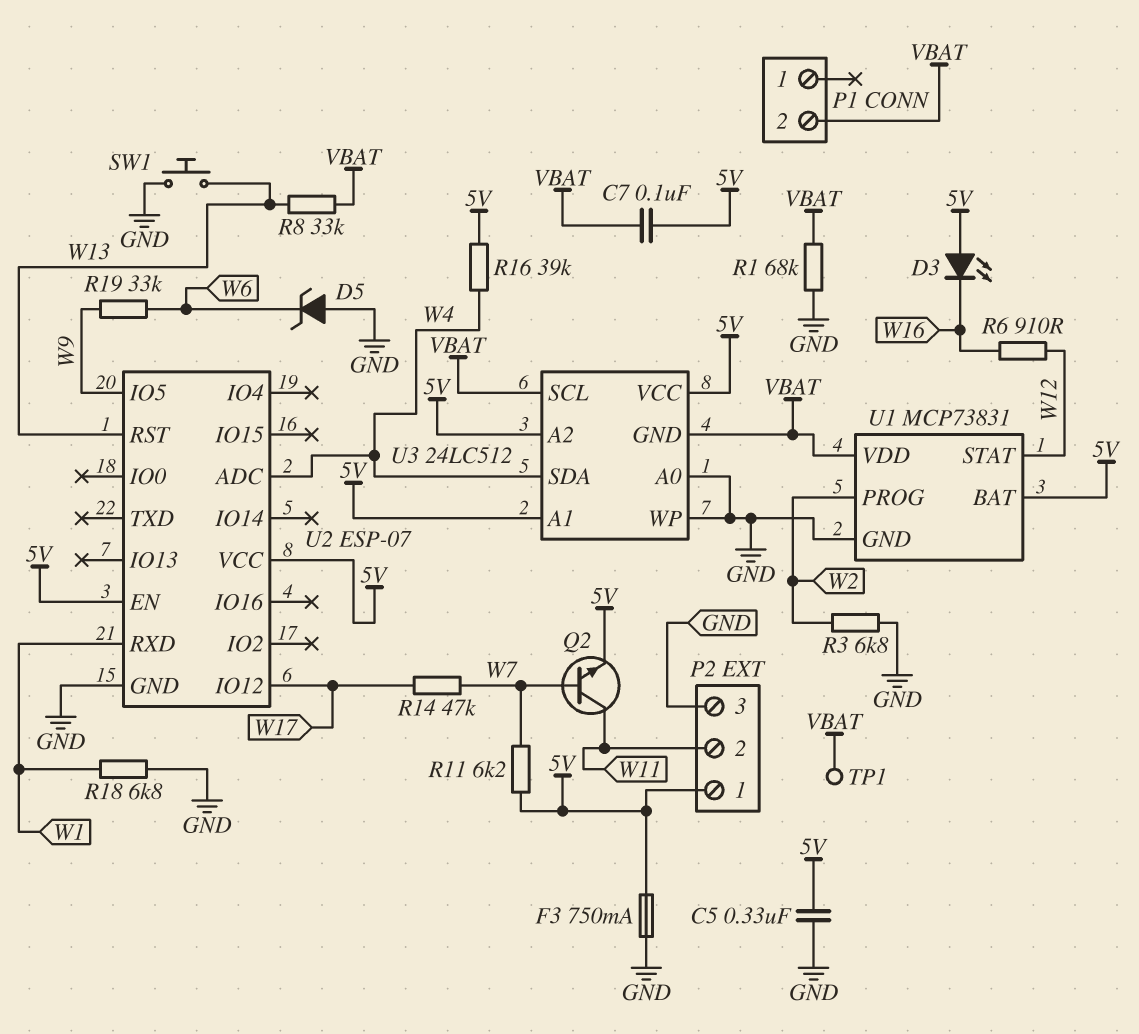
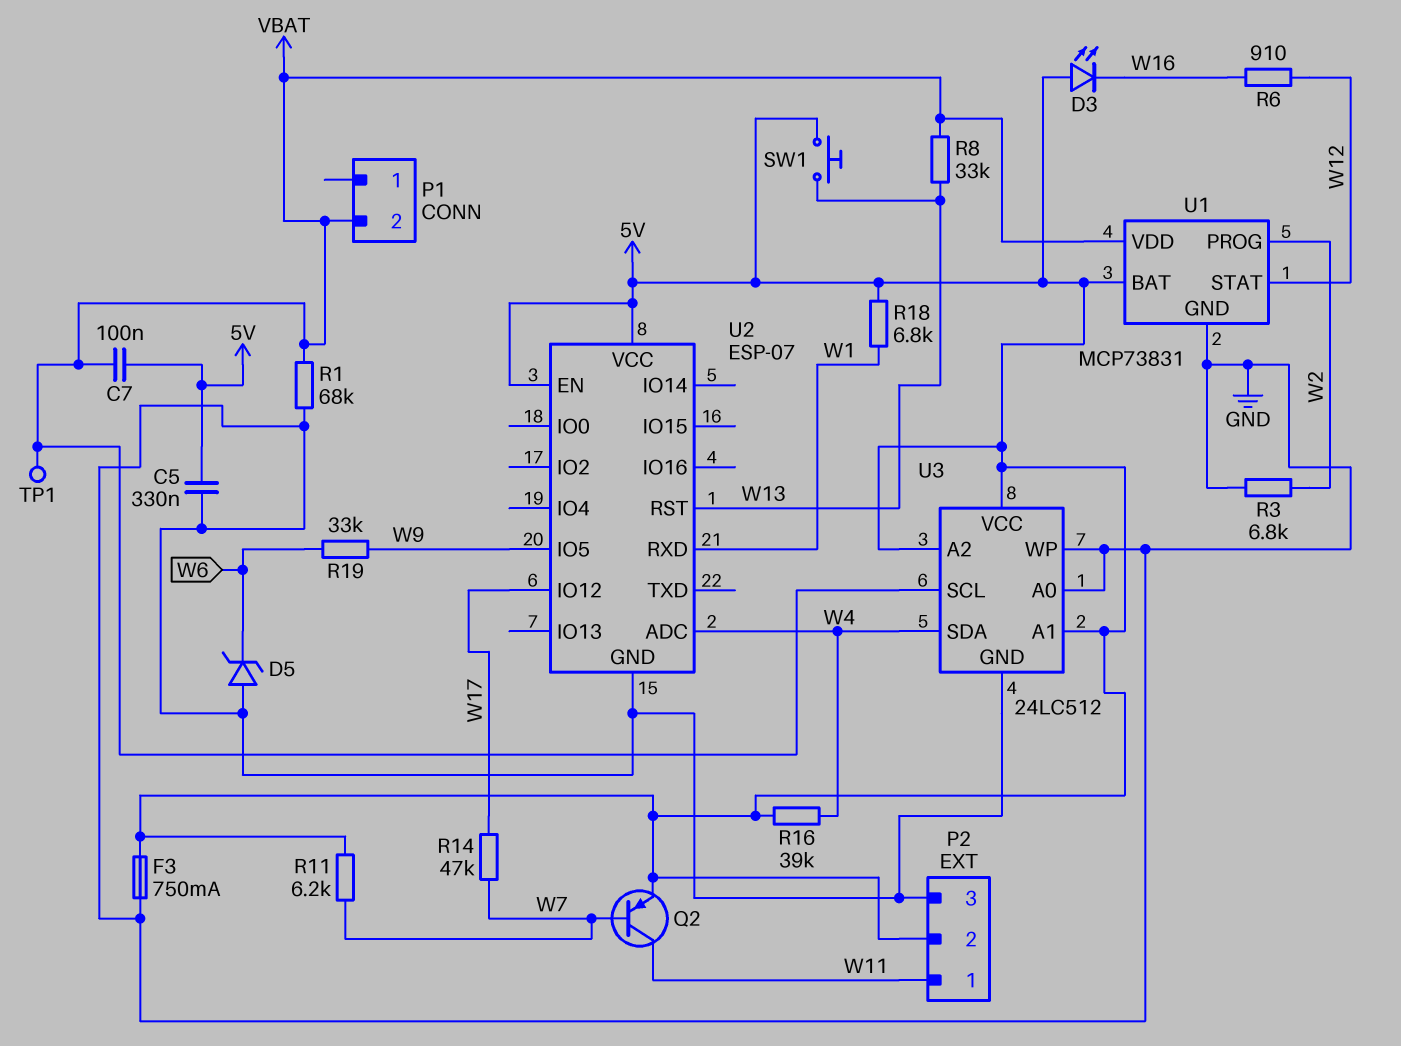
P2 pin 1: 5V -> W11
P2 pin 2: W11 -> 5V
Q2: NPN (B W7, C W11, E 5V) -> PNP (B W7, C W11, E 5V)
R18: 6.8k (GND, W1) -> 6.8k (5V, W1)
SW1: button (GND, W13) -> button (5V, W13)
U3 pin GND: VBAT -> GND

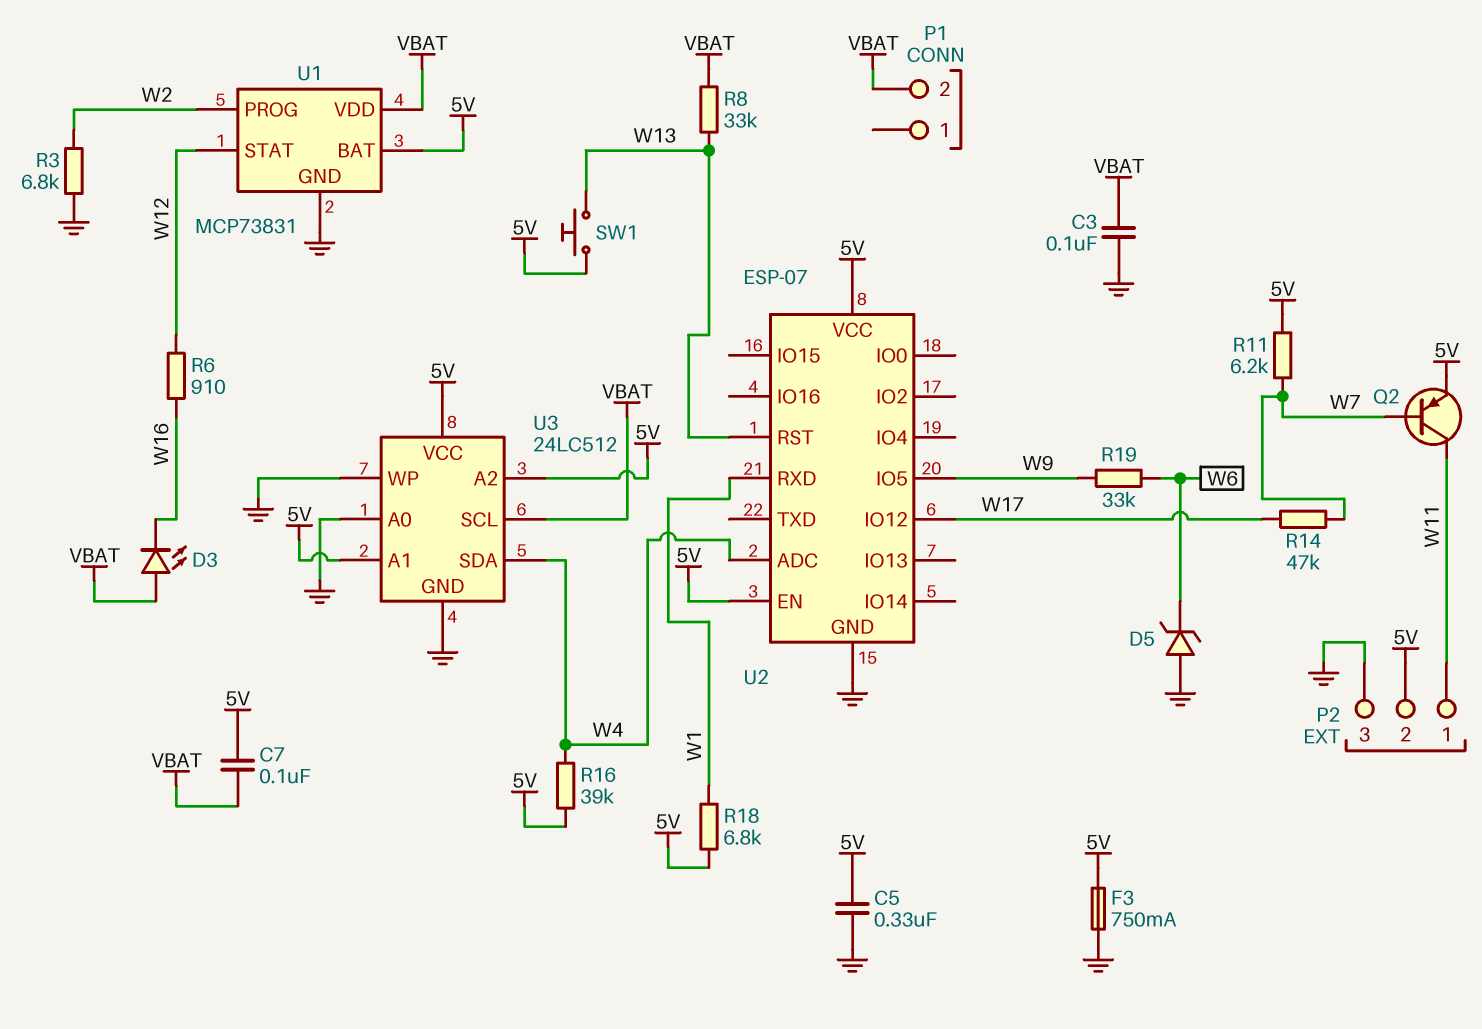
C3: none -> 100nF (GND, VBAT)
D3: LED (A 5V, K W16) -> LED (A VBAT, K W16)
R1: 68k (GND, VBAT) -> none
TP1: test point (VBAT) -> none

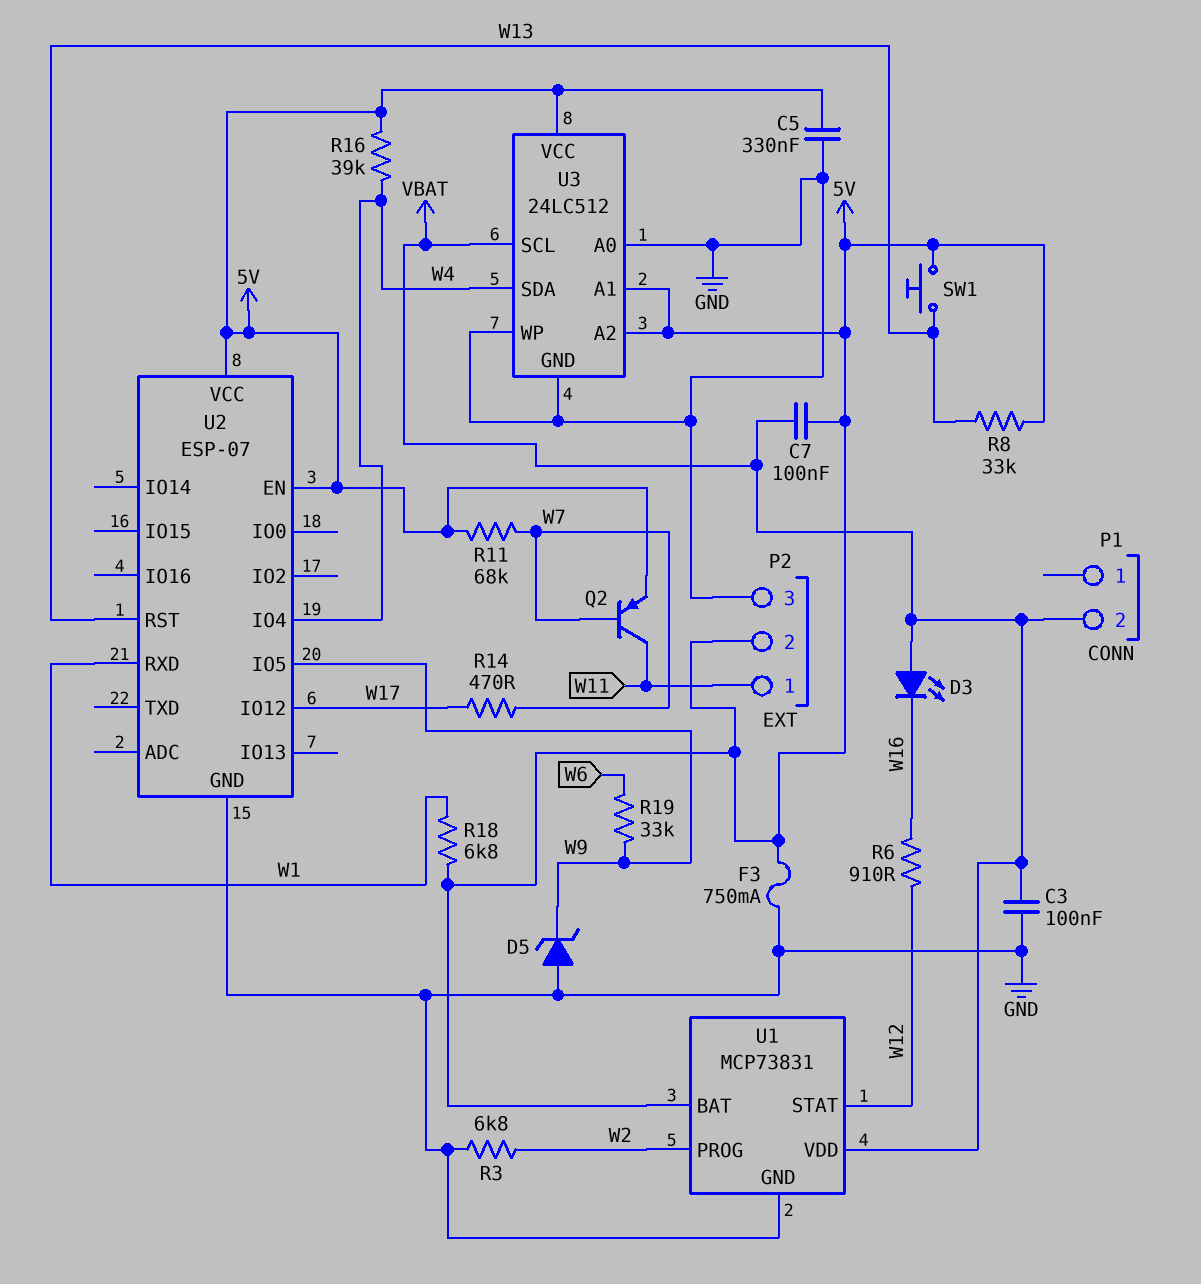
D5: zener (A GND, K W6) -> zener (A GND, K W9)
R8: 33k (VBAT, W13) -> 33k (5V, W13)
R11: 6.2k (5V, W7) -> 68k (5V, W7)
R14: 47k (W7, W17) -> 470 (W7, W17)
U2 pin ADC: W4 -> none
U2 pin IO4: none -> W4

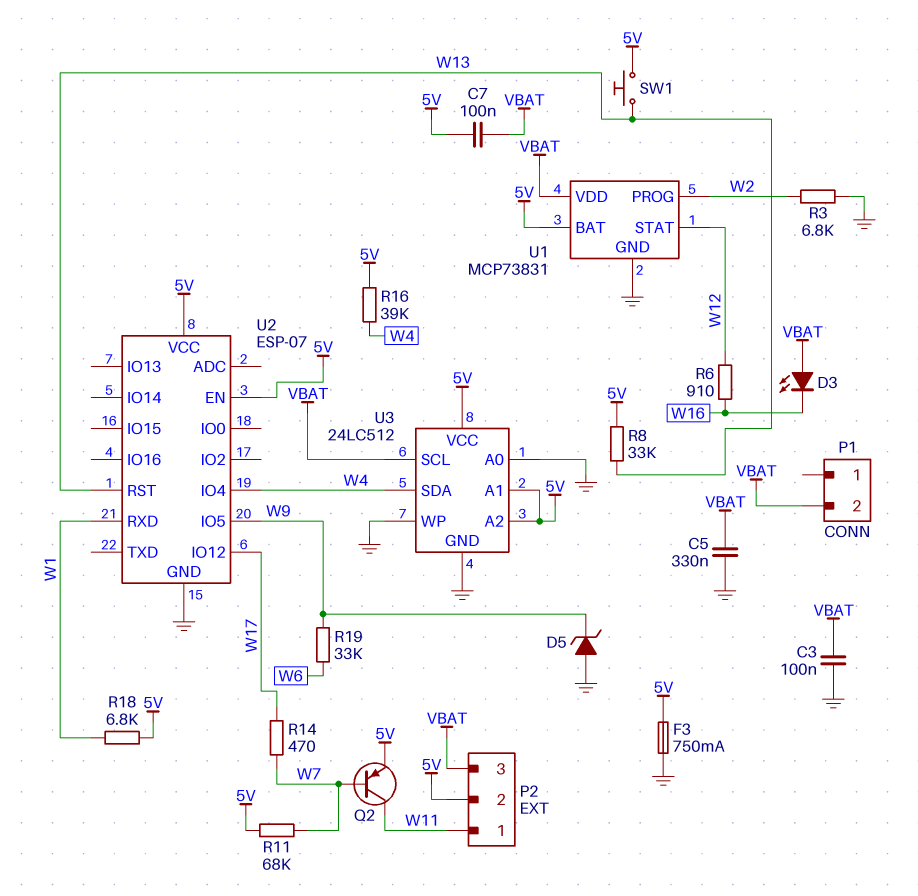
C5: 330nF (5V, GND) -> 330nF (GND, VBAT)
P2 pin 3: GND -> VBAT

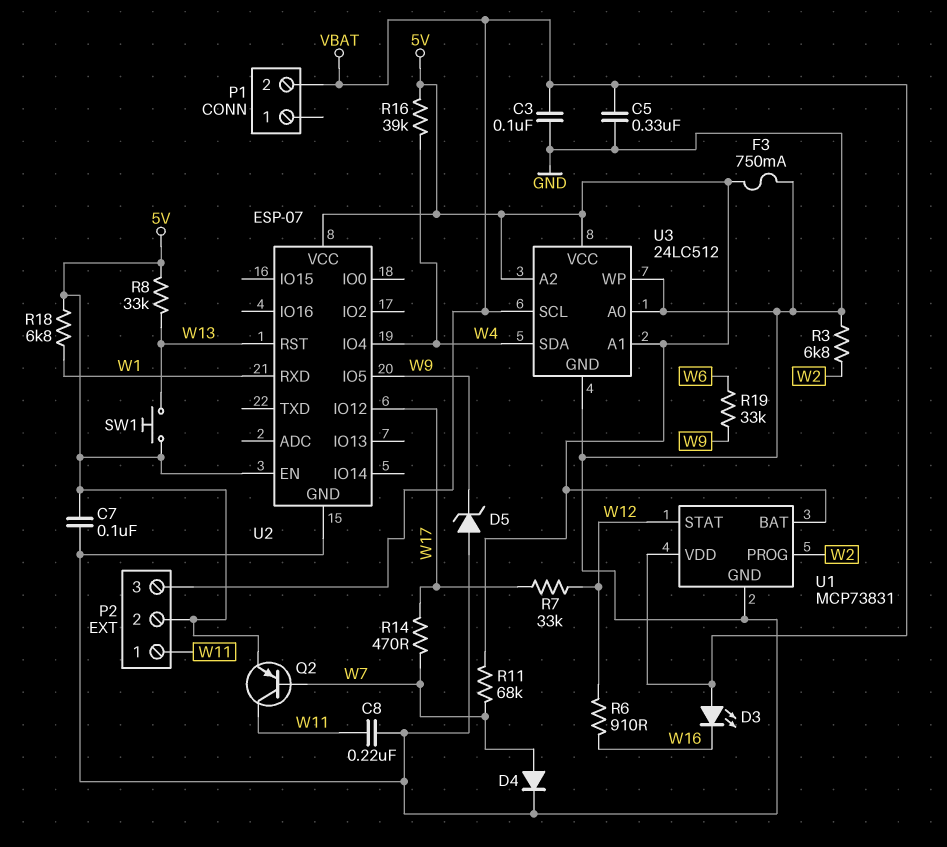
C7: 100nF (5V, VBAT) -> 100nF (5V, GND)
C8: none -> 220nF (GND, W11)
D4: none -> diode (A W7, K GND)
R7: none -> 33k (W12, W17)

